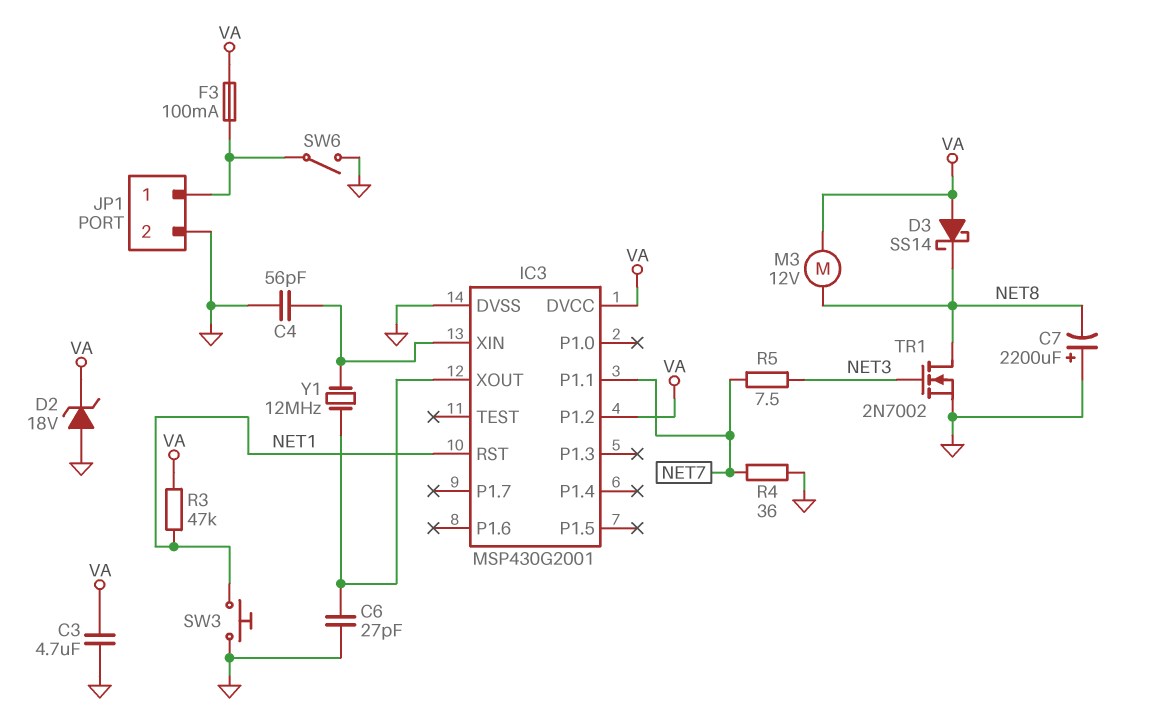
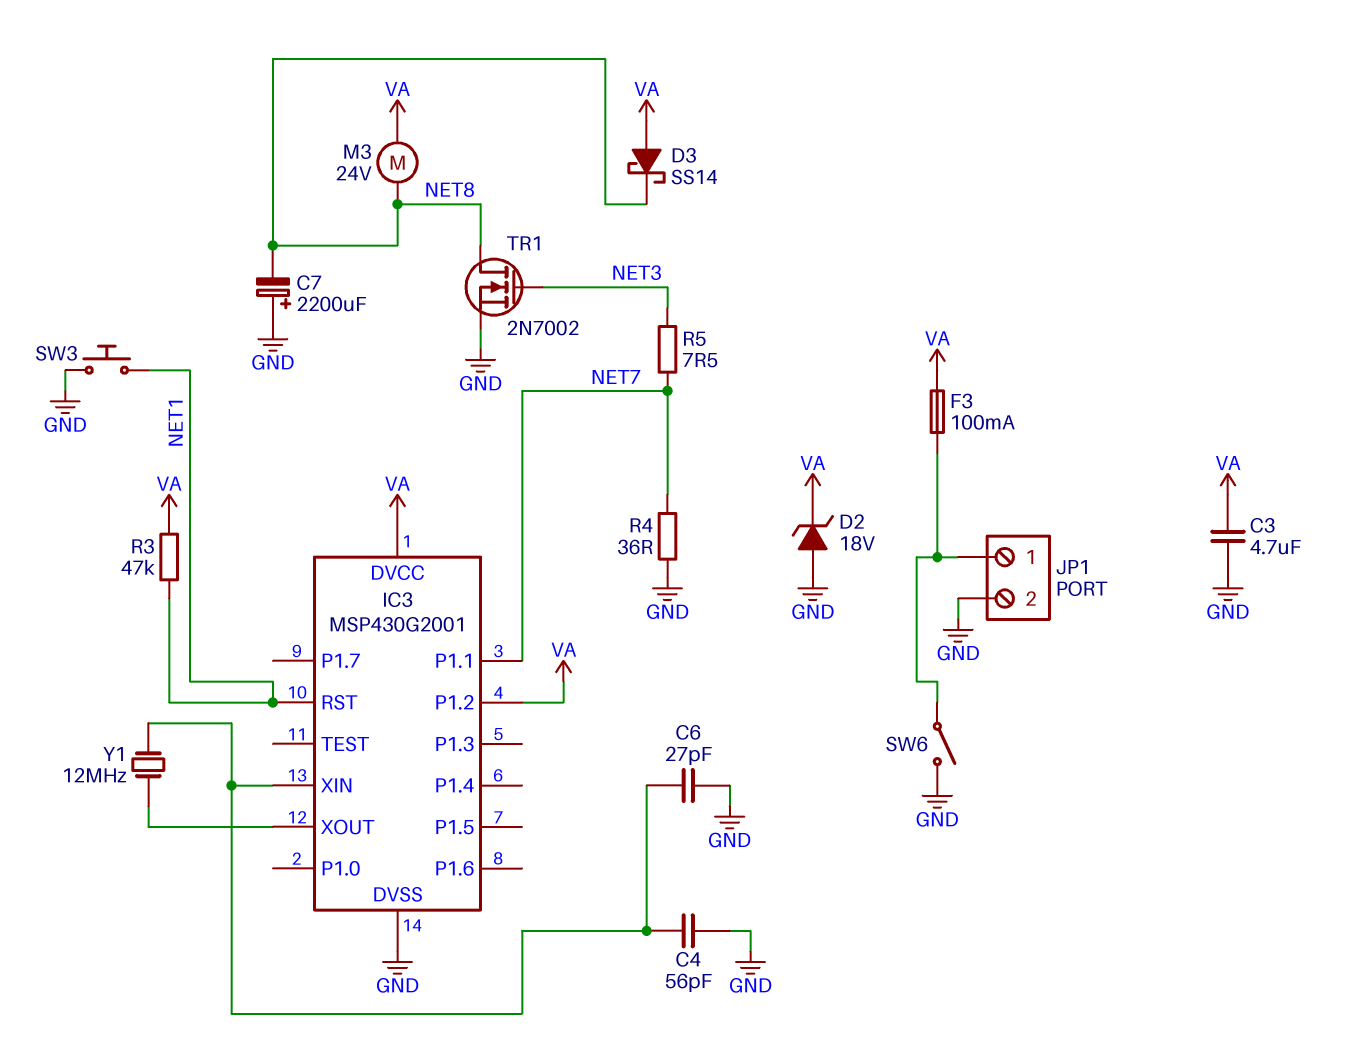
C6: 27pF (GND, IC3/XOUT) -> 27pF (GND, IC3/XIN)
M3: motor 12V (NET8, VA) -> motor 24V (NET8, VA)

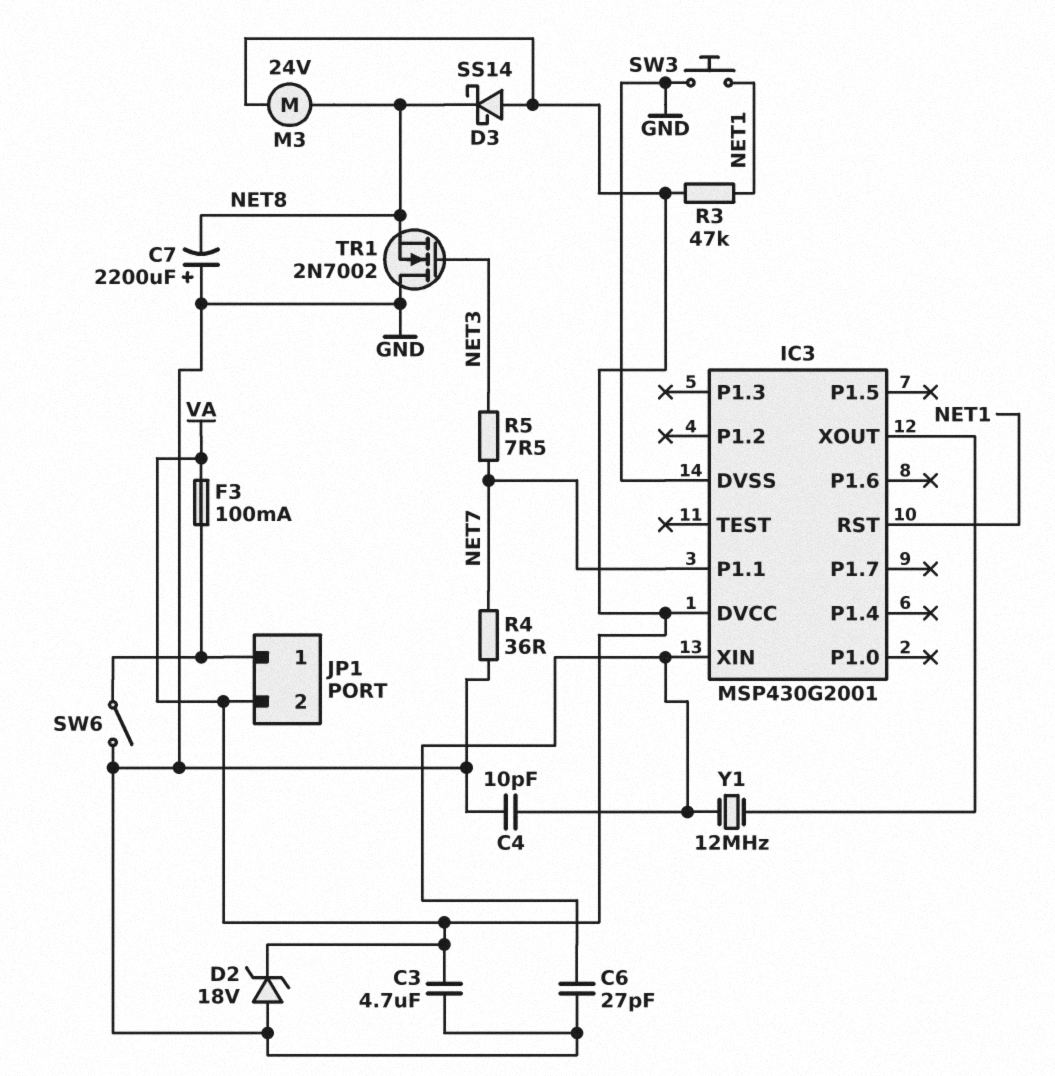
C4: 56pF (GND, IC3/XIN) -> 10pF (GND, IC3/XIN)
IC3 pin P1.2: VA -> none
JP1 pin 2: GND -> VA
TR1: NMOS 2N7002 (G NET3, D NET8, S GND) -> NMOS 2N7002 (G NET3, D GND, S NET8)

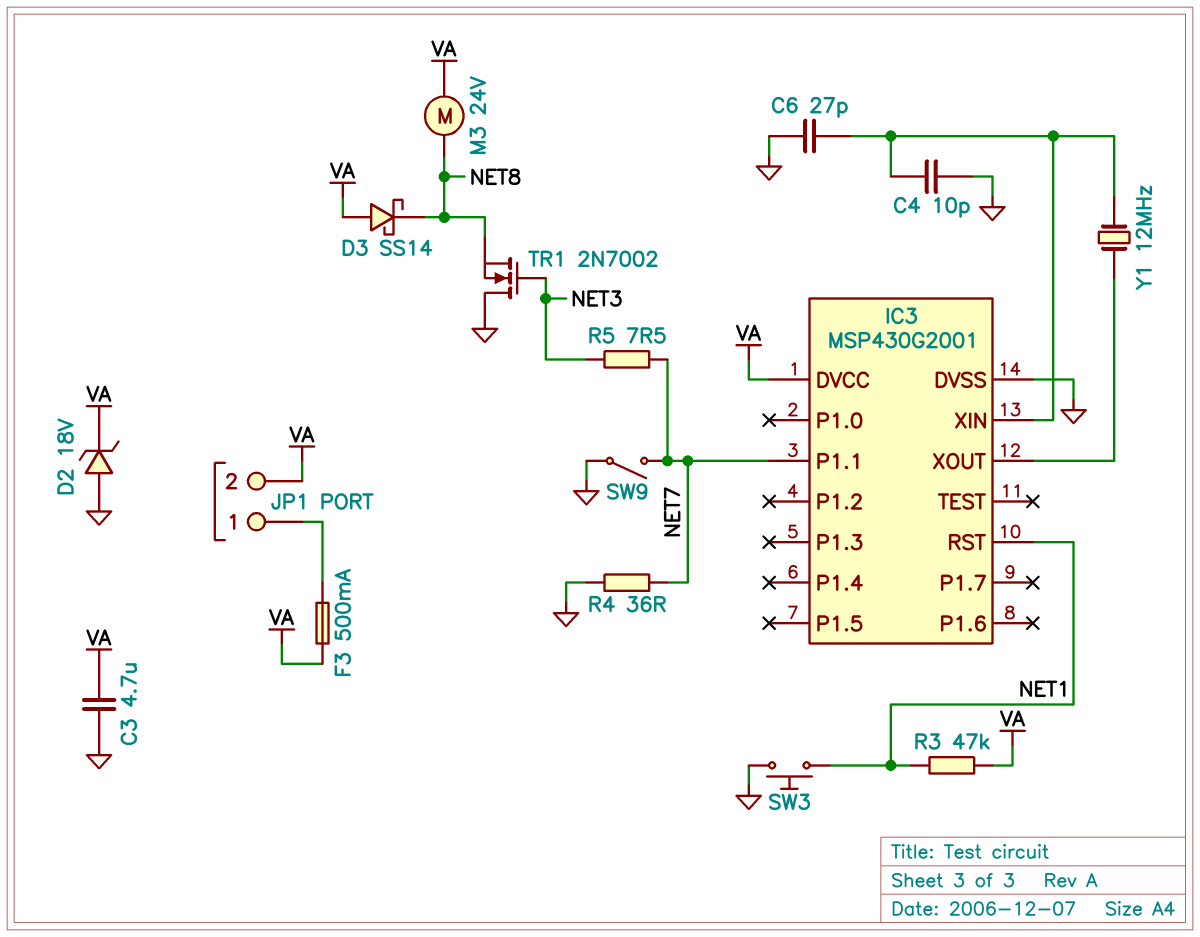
C7: 2200uF (plus GND, minus NET8) -> none
F3: 100mA (JP1/1, VA) -> 500mA (JP1/1, VA)
SW6: switch (GND, JP1/1) -> none
SW9: none -> switch (GND, NET7)

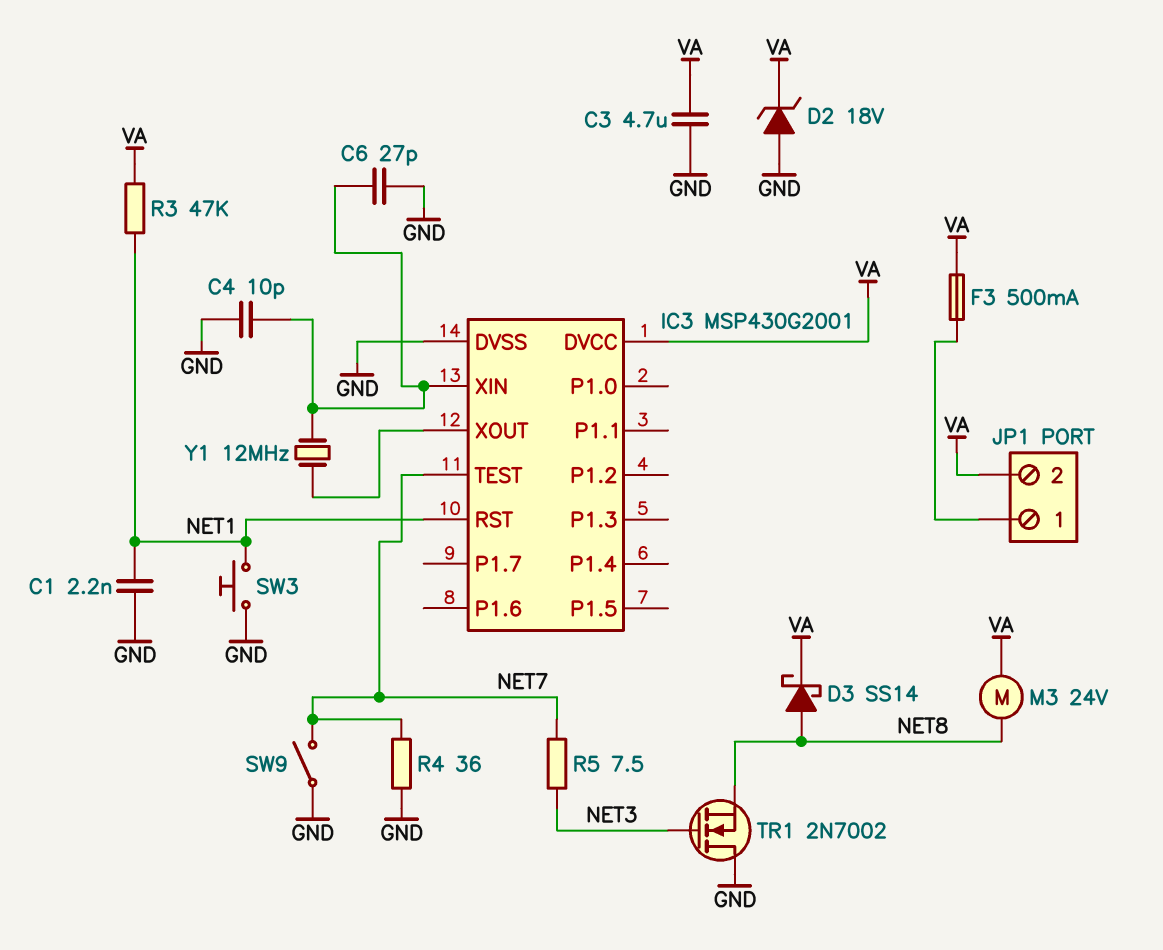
C1: none -> 2.2nF (GND, NET1)
D3: schottky SS14 (A VA, K NET8) -> schottky SS14 (A NET8, K VA)
IC3 pin P1.1: NET7 -> none
IC3 pin TEST: none -> NET7

